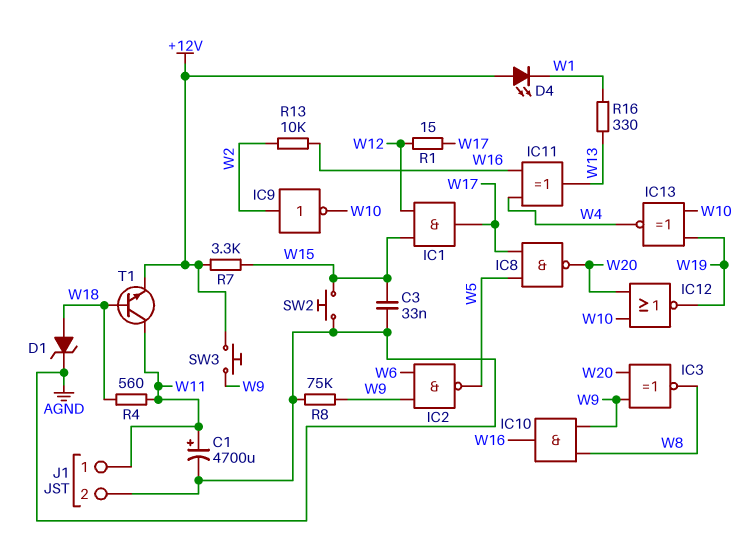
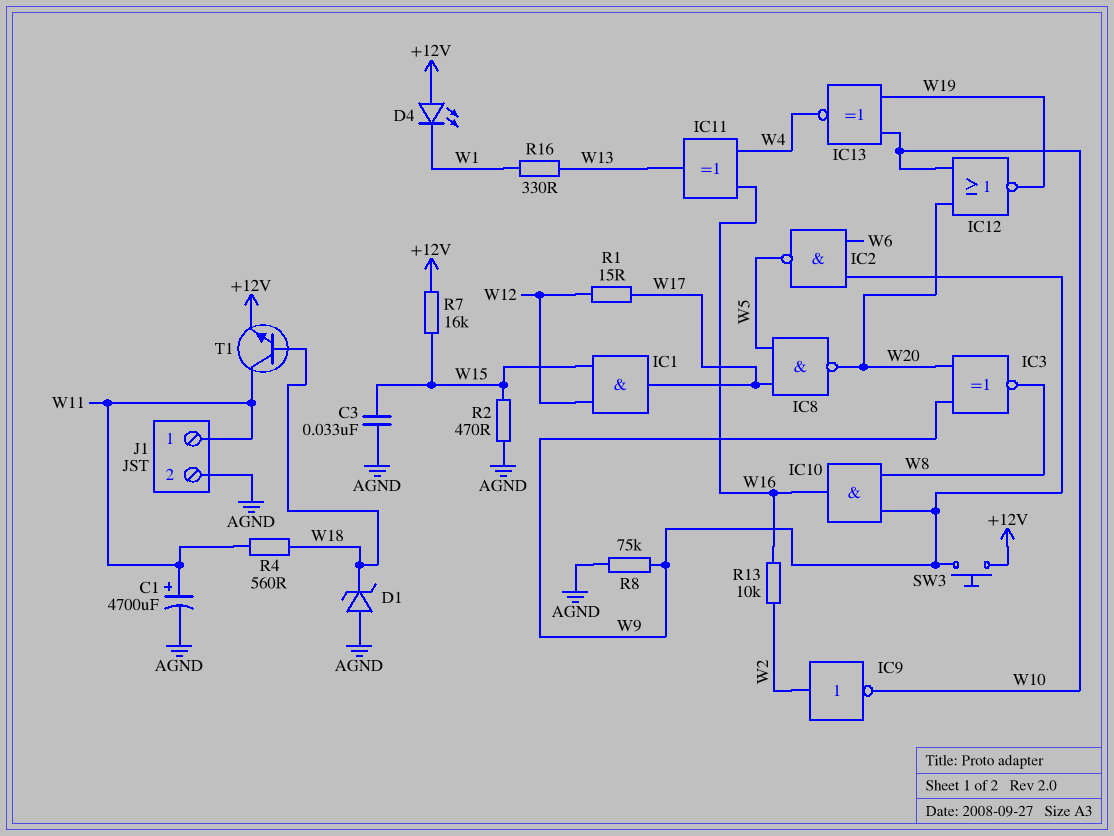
D1: zener (A W18, K AGND) -> zener (A AGND, K W18)
R2: none -> 470 (AGND, W15)
R7: 3.3k (+12V, W15) -> 16k (+12V, W15)
SW2: button (AGND, W15) -> none

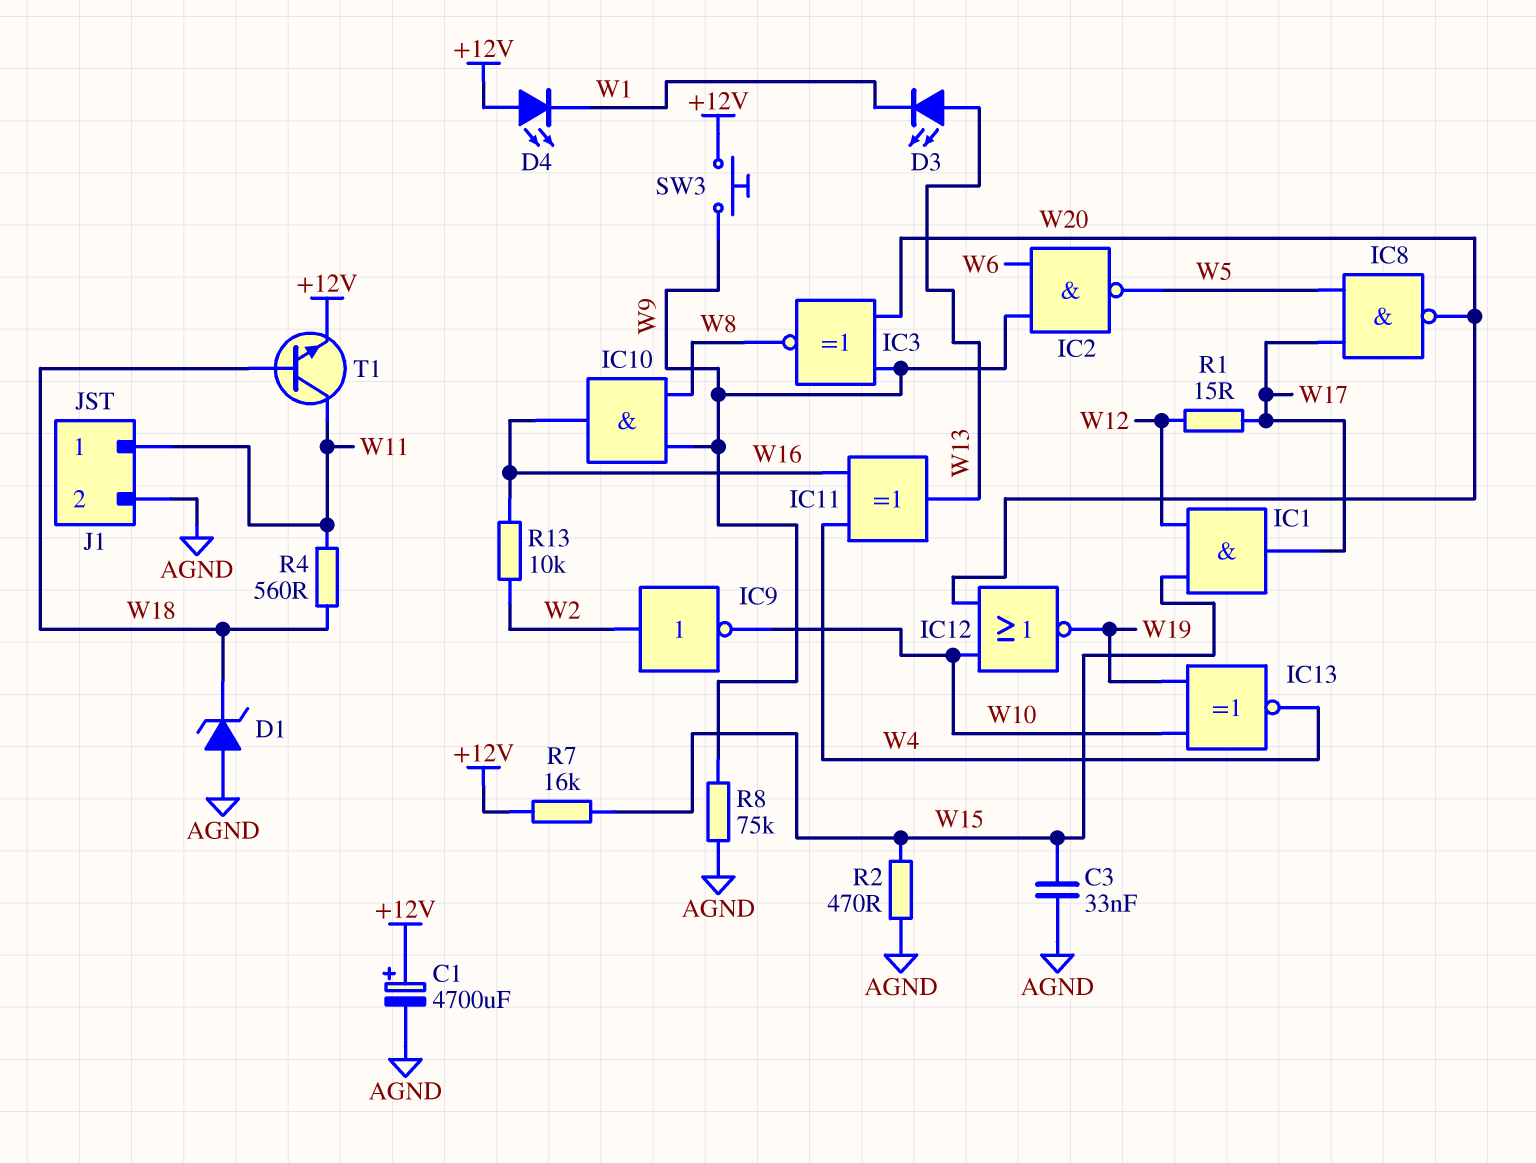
C1: 4700uF (plus W11, minus AGND) -> 4700uF (plus +12V, minus AGND)
D3: none -> LED (A W13, K W1)
R16: 330 (W1, W13) -> none

